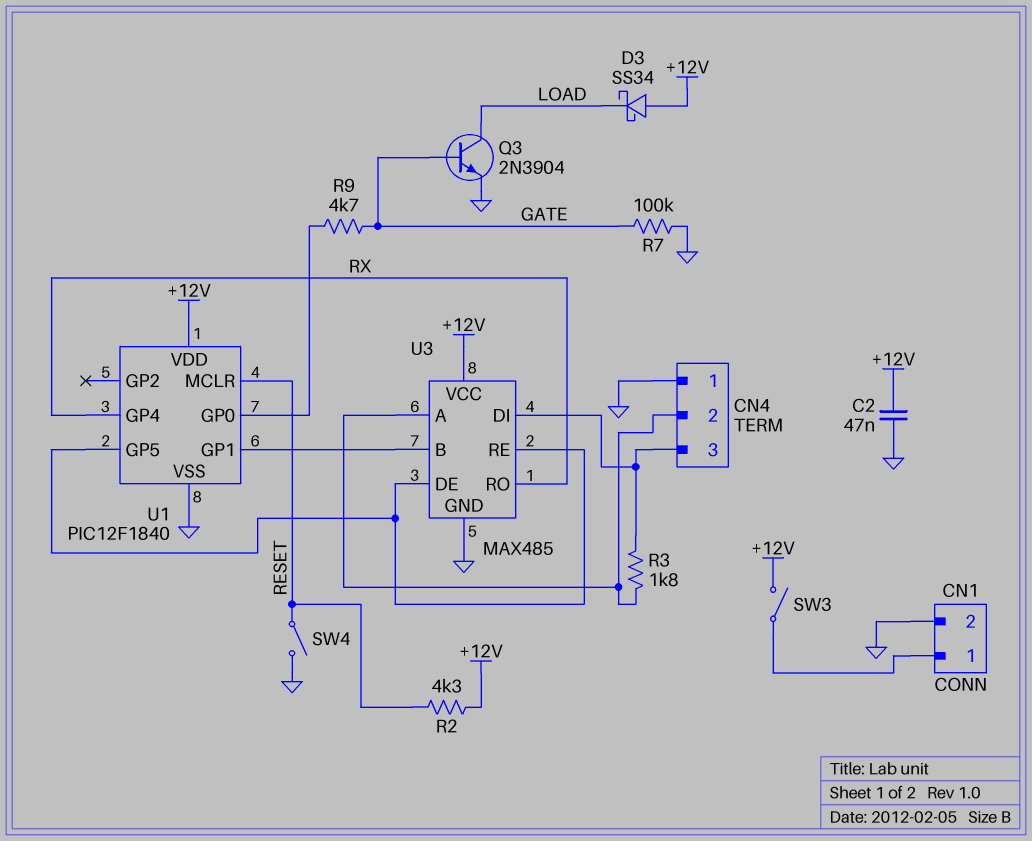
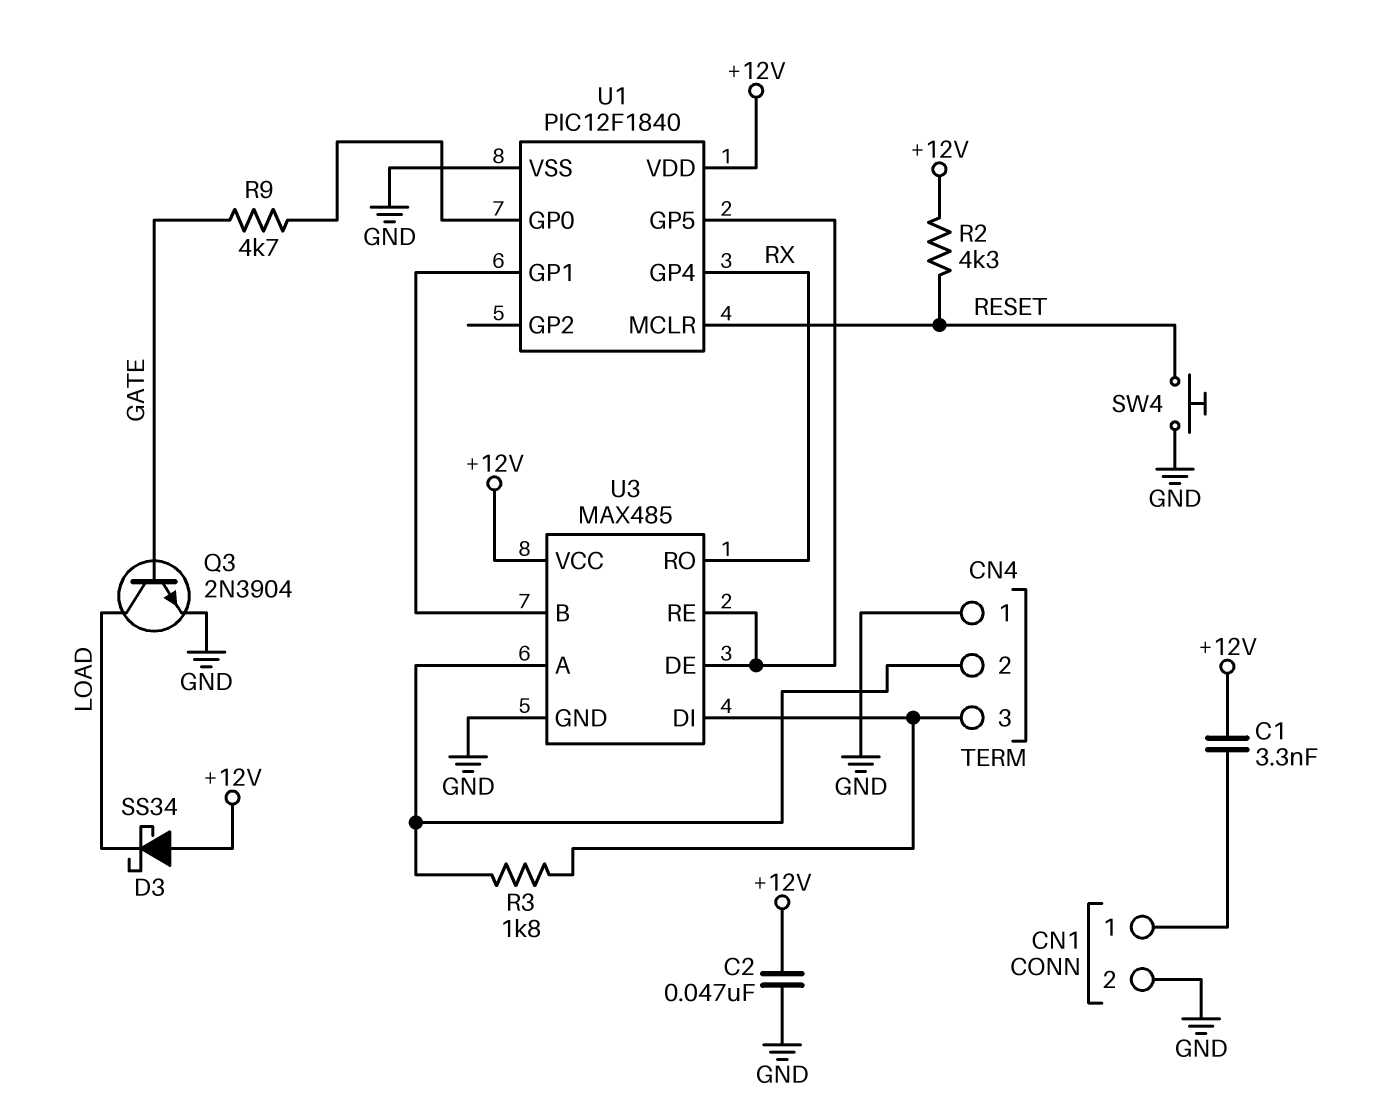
C1: none -> 3.3nF (+12V, CN1/1)
R7: 100k (GATE, GND) -> none
SW3: switch (+12V, CN1/1) -> none
SW4: switch (GND, RESET) -> button (GND, RESET)

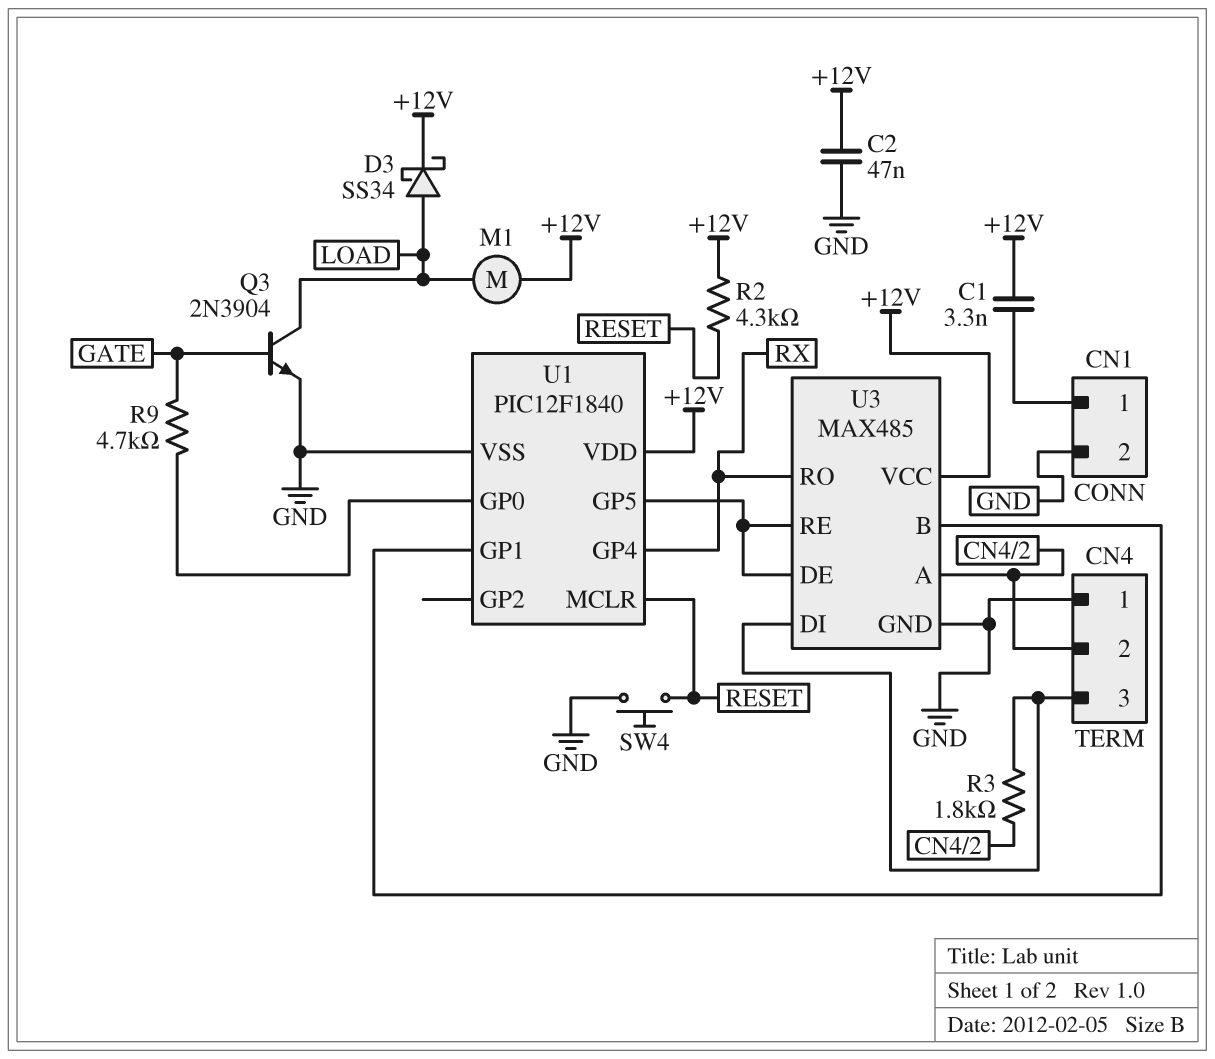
D3: schottky SS34 (A +12V, K LOAD) -> schottky SS34 (A LOAD, K +12V)
M1: none -> motor (+12V, LOAD)

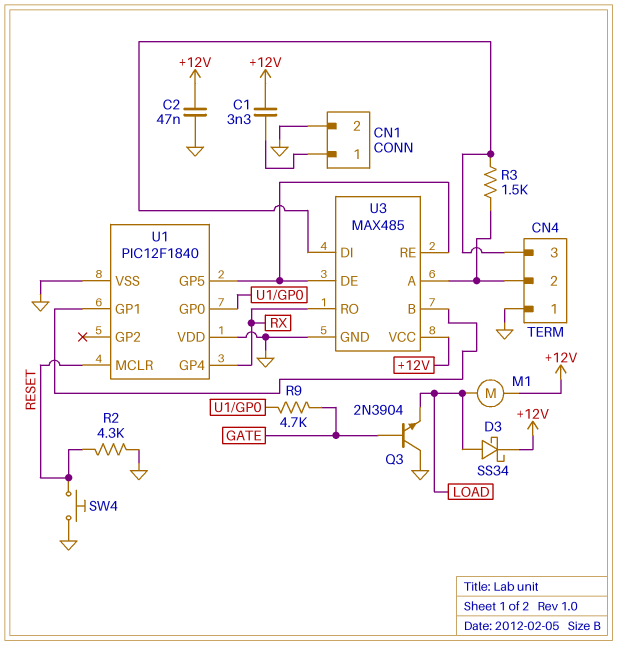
Q3: NPN 2N3904 (B GATE, C LOAD, E GND) -> NPN 2N3904 (B GATE, C GND, E LOAD)
R2: 4.3k (+12V, RESET) -> 4.3k (GND, RESET)
R3: 1.8k (CN4/2, CN4/3) -> 1.5k (CN4/2, CN4/3)
U1 pin VDD: +12V -> GND

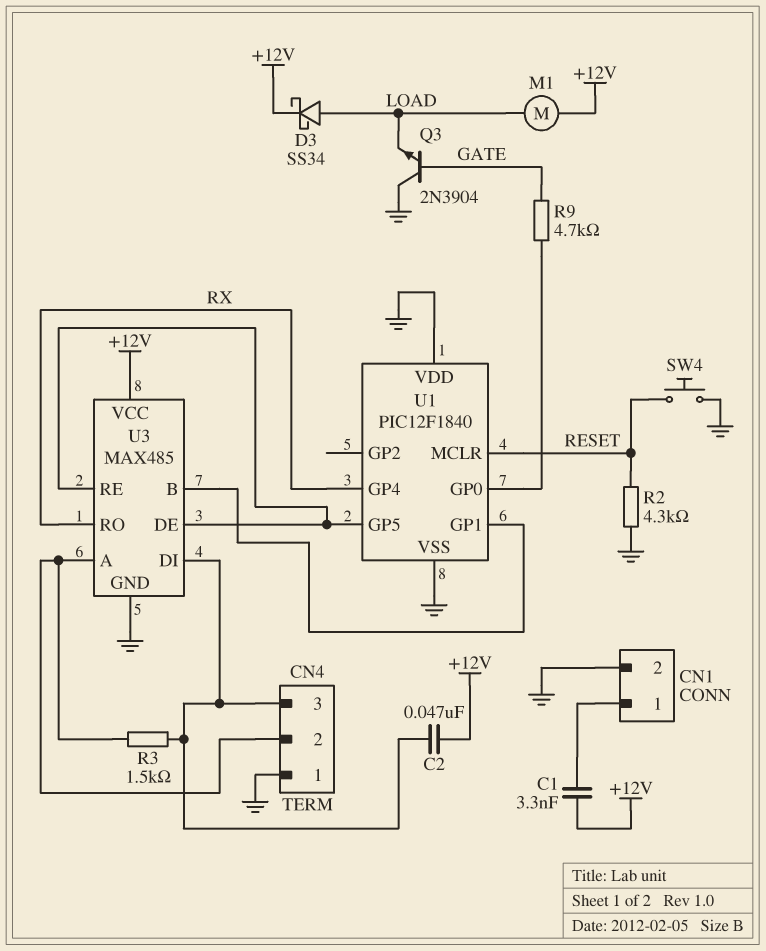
C2: 47nF (+12V, GND) -> 47nF (+12V, CN4/3)

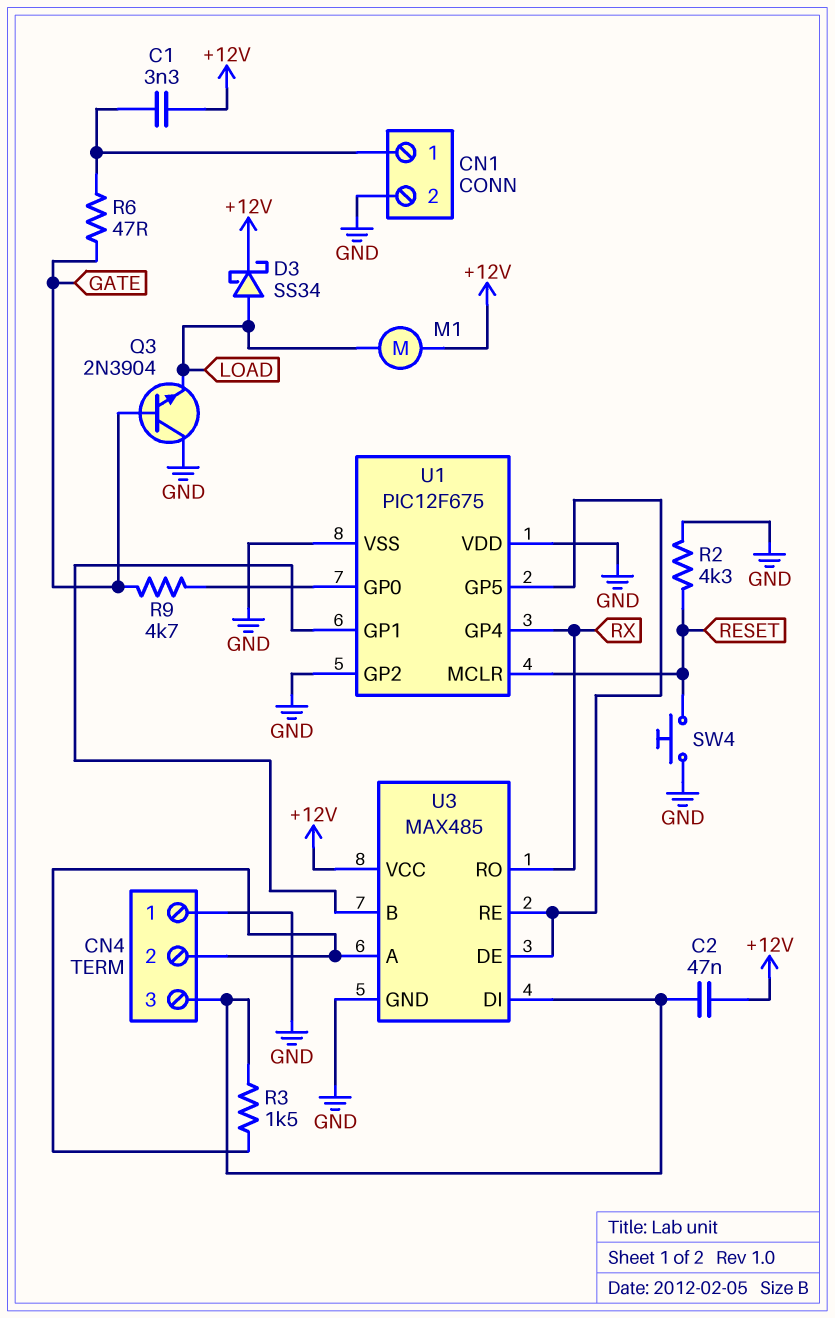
R6: none -> 47 (CN1/1, GATE)
U1: PIC12F1840 -> PIC12F675
U1 pin GP2: none -> GND

